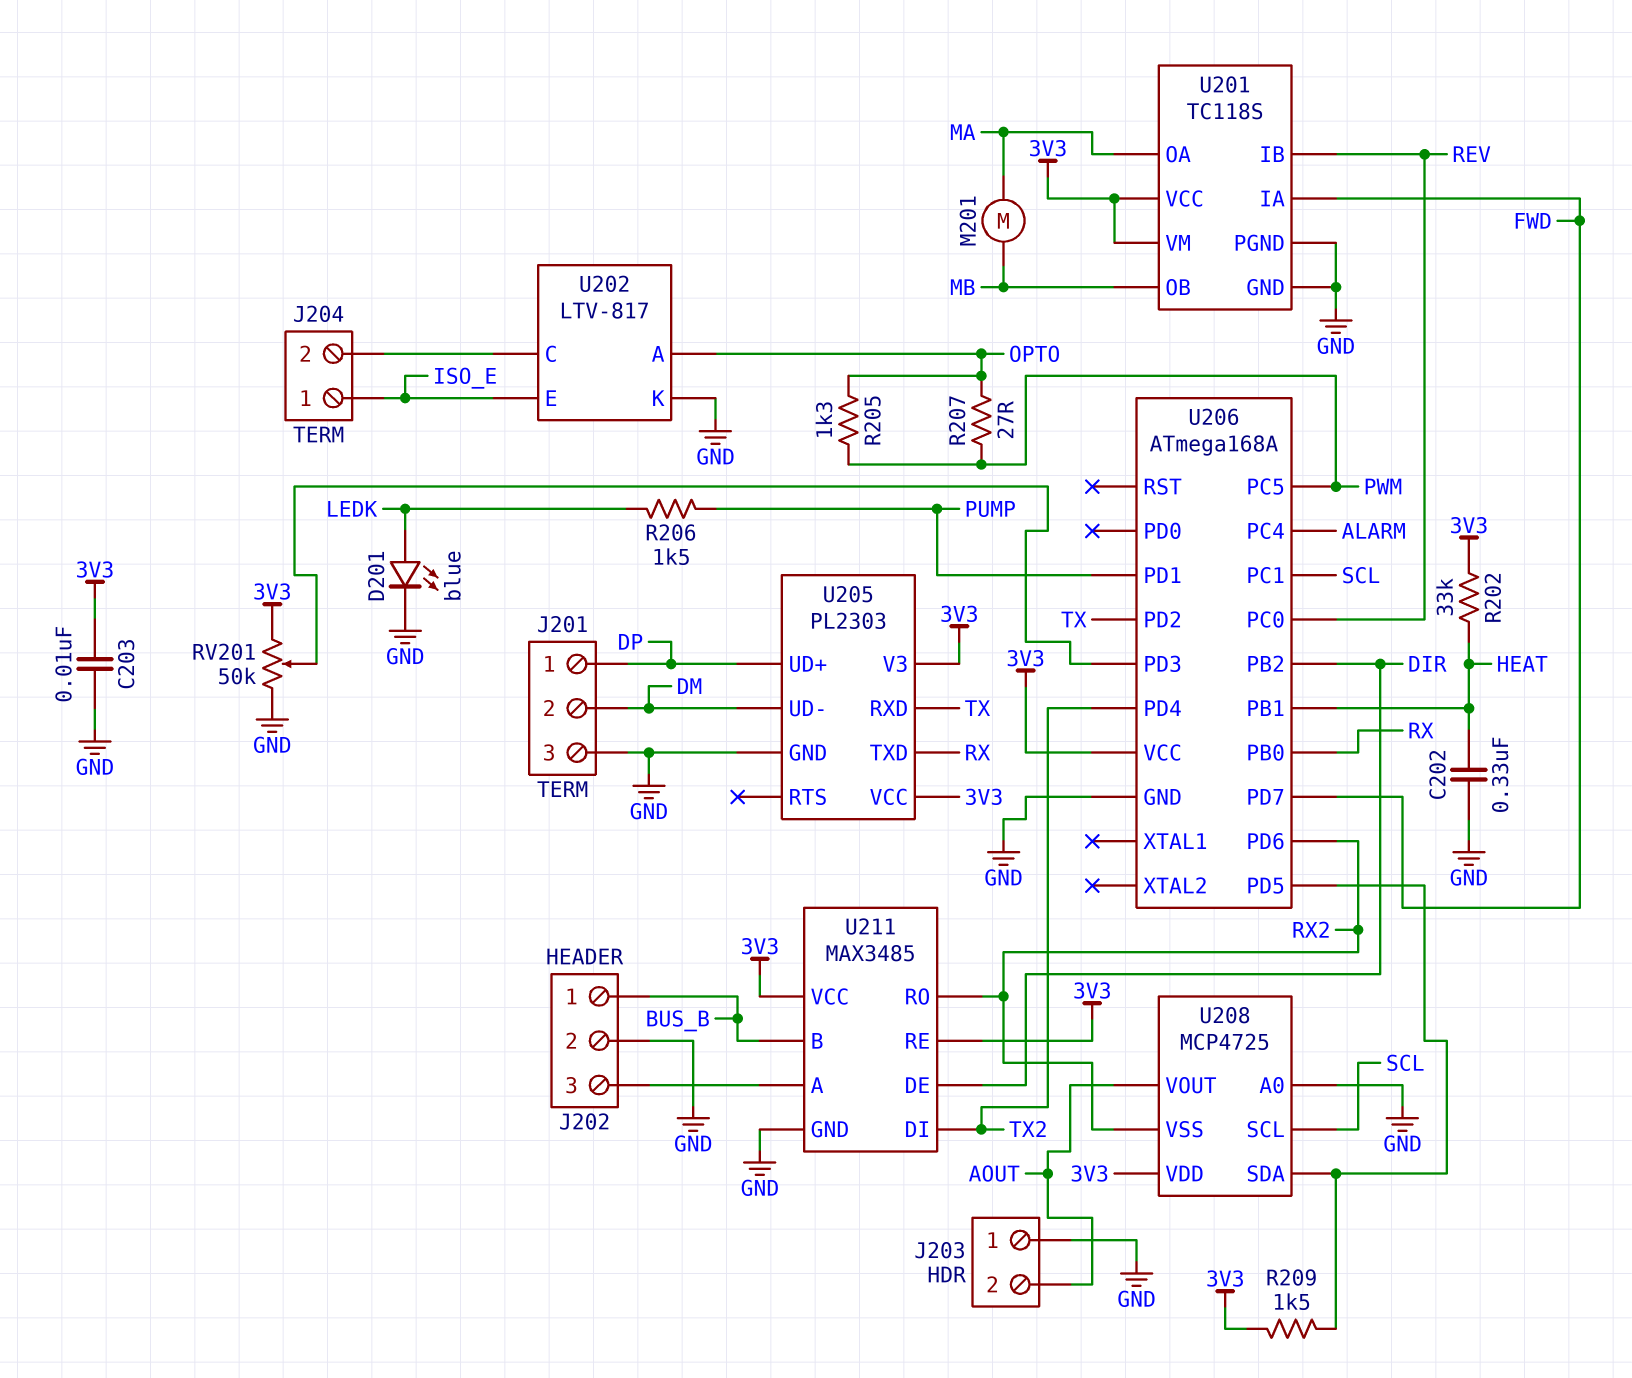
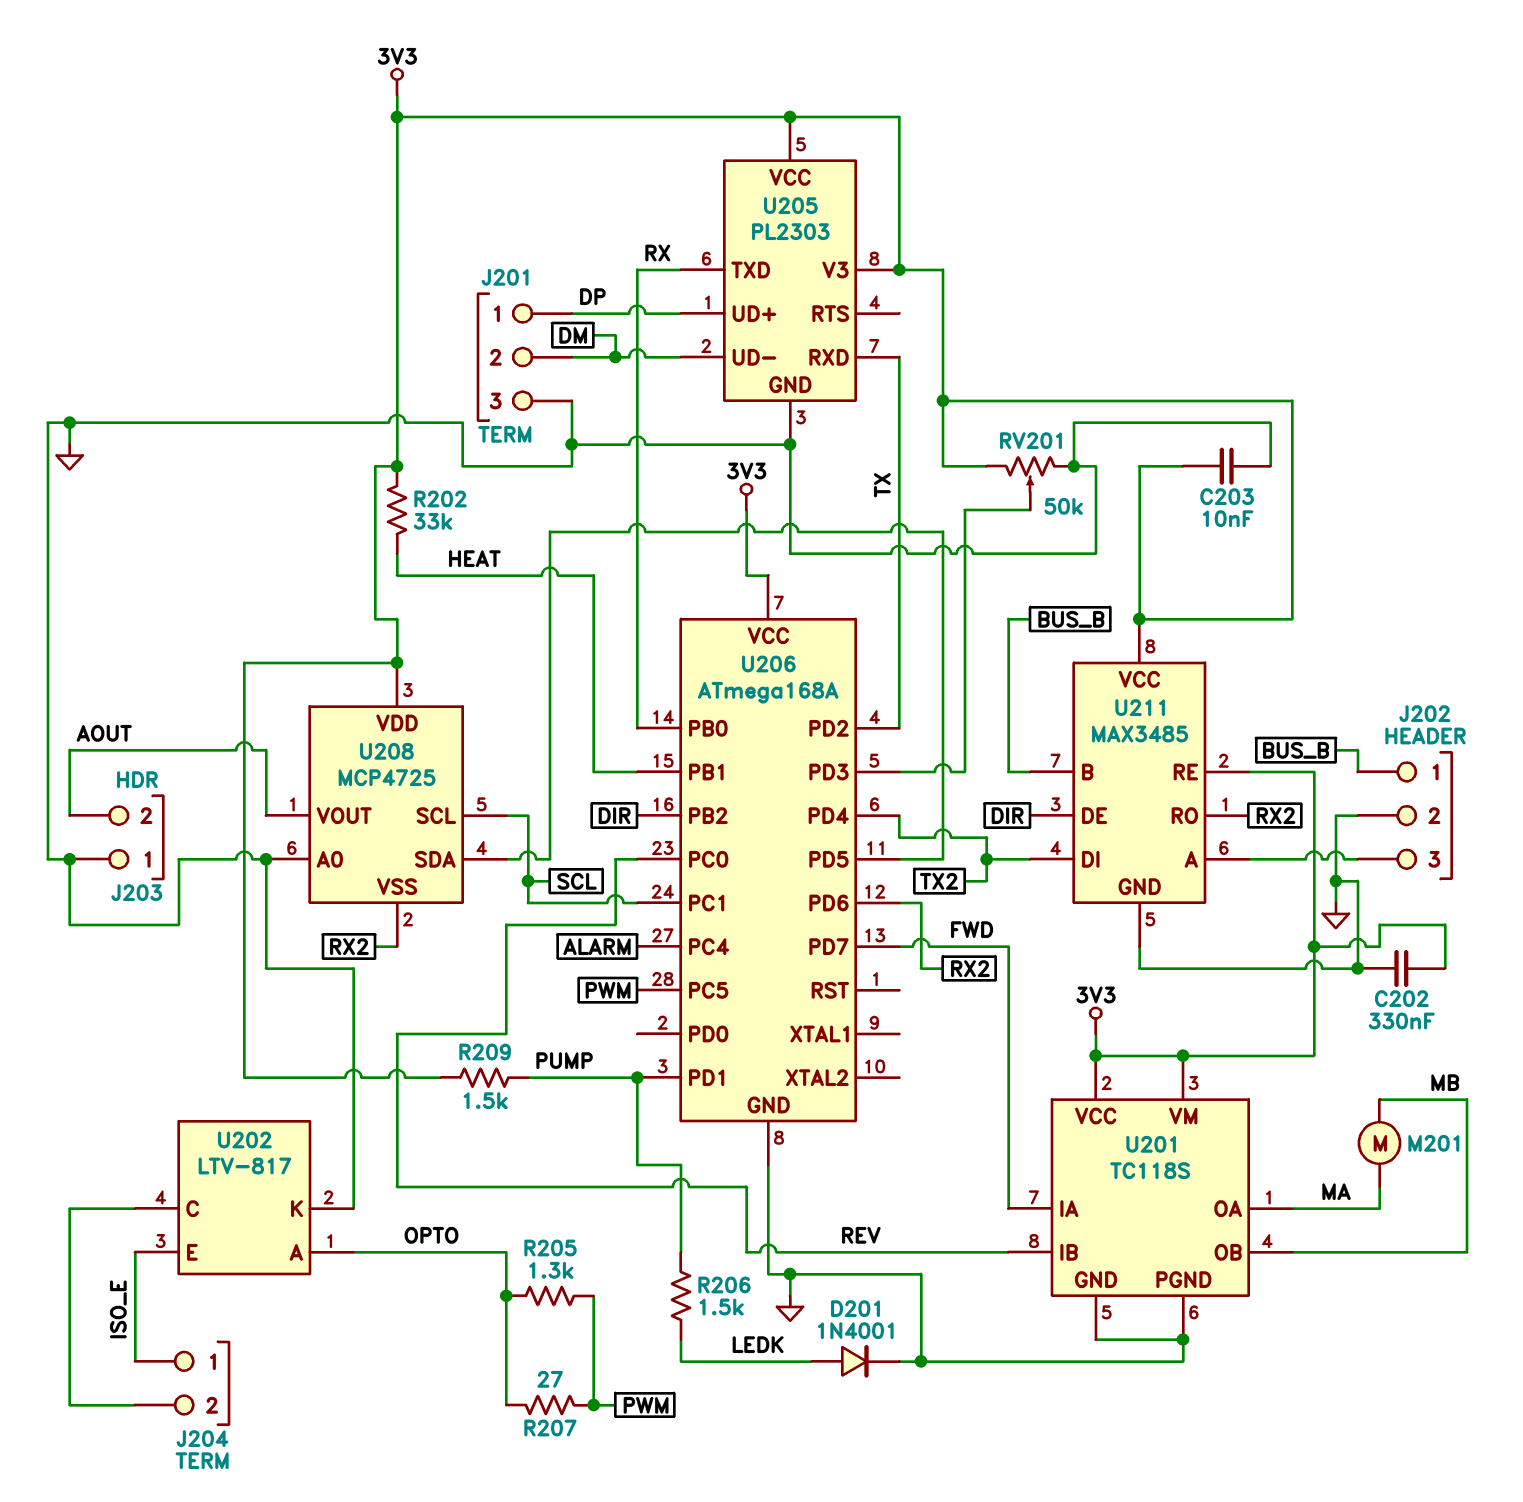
C202: 330nF (GND, HEAT) -> 330nF (3V3, GND)
D201: LED blue (A LEDK, K GND) -> diode 1N4001 (A LEDK, K GND)
R209: 1.5k (3V3, U206/PD5) -> 1.5k (3V3, PUMP)

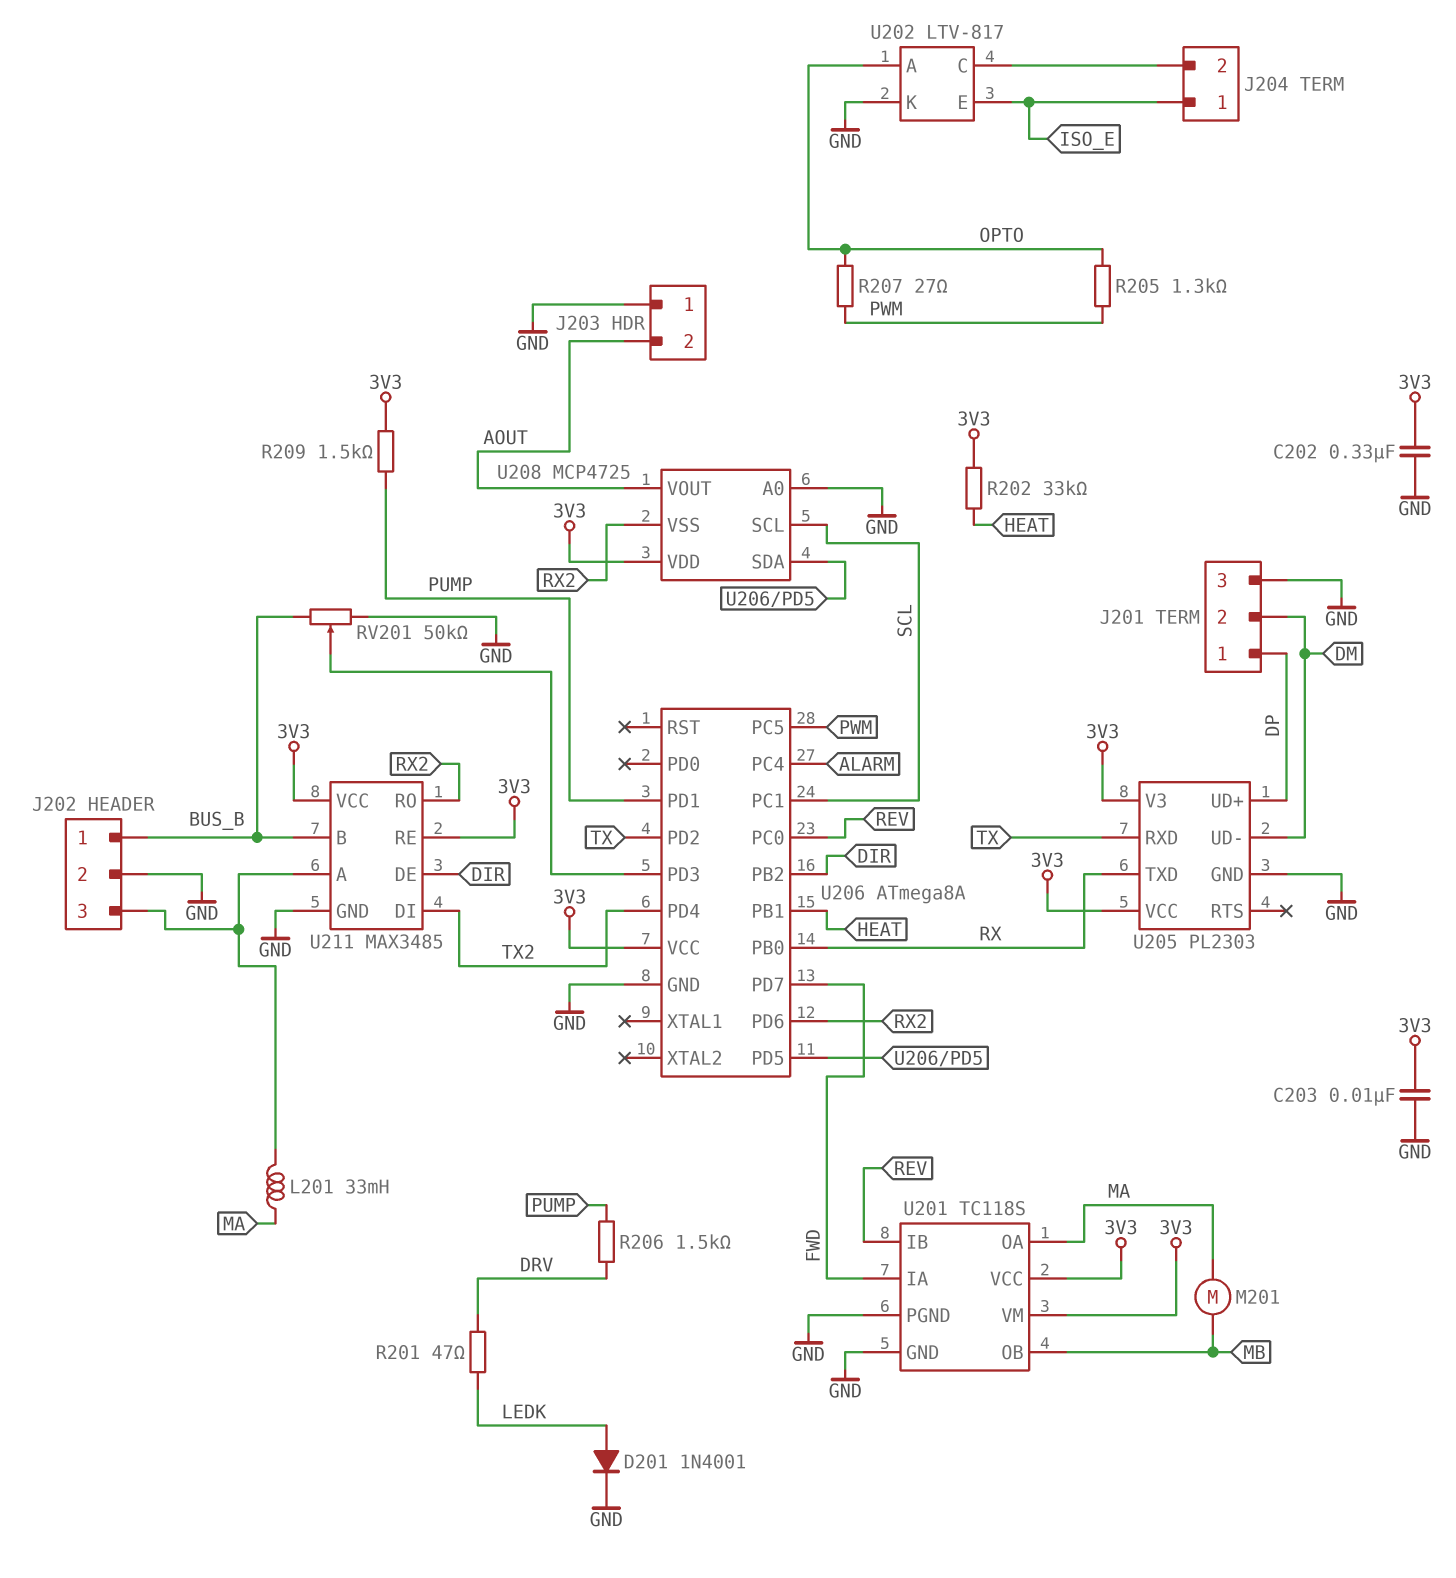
L201: none -> 33mH (J202/3, MA)
R201: none -> 47 (DRV, LEDK)
R206: 1.5k (LEDK, PUMP) -> 1.5k (DRV, PUMP)
RV201: 50k (3V3, GND, wiper U206/PD3) -> 50k (BUS_B, GND, wiper U206/PD3)
U206: ATmega168A -> ATmega8A

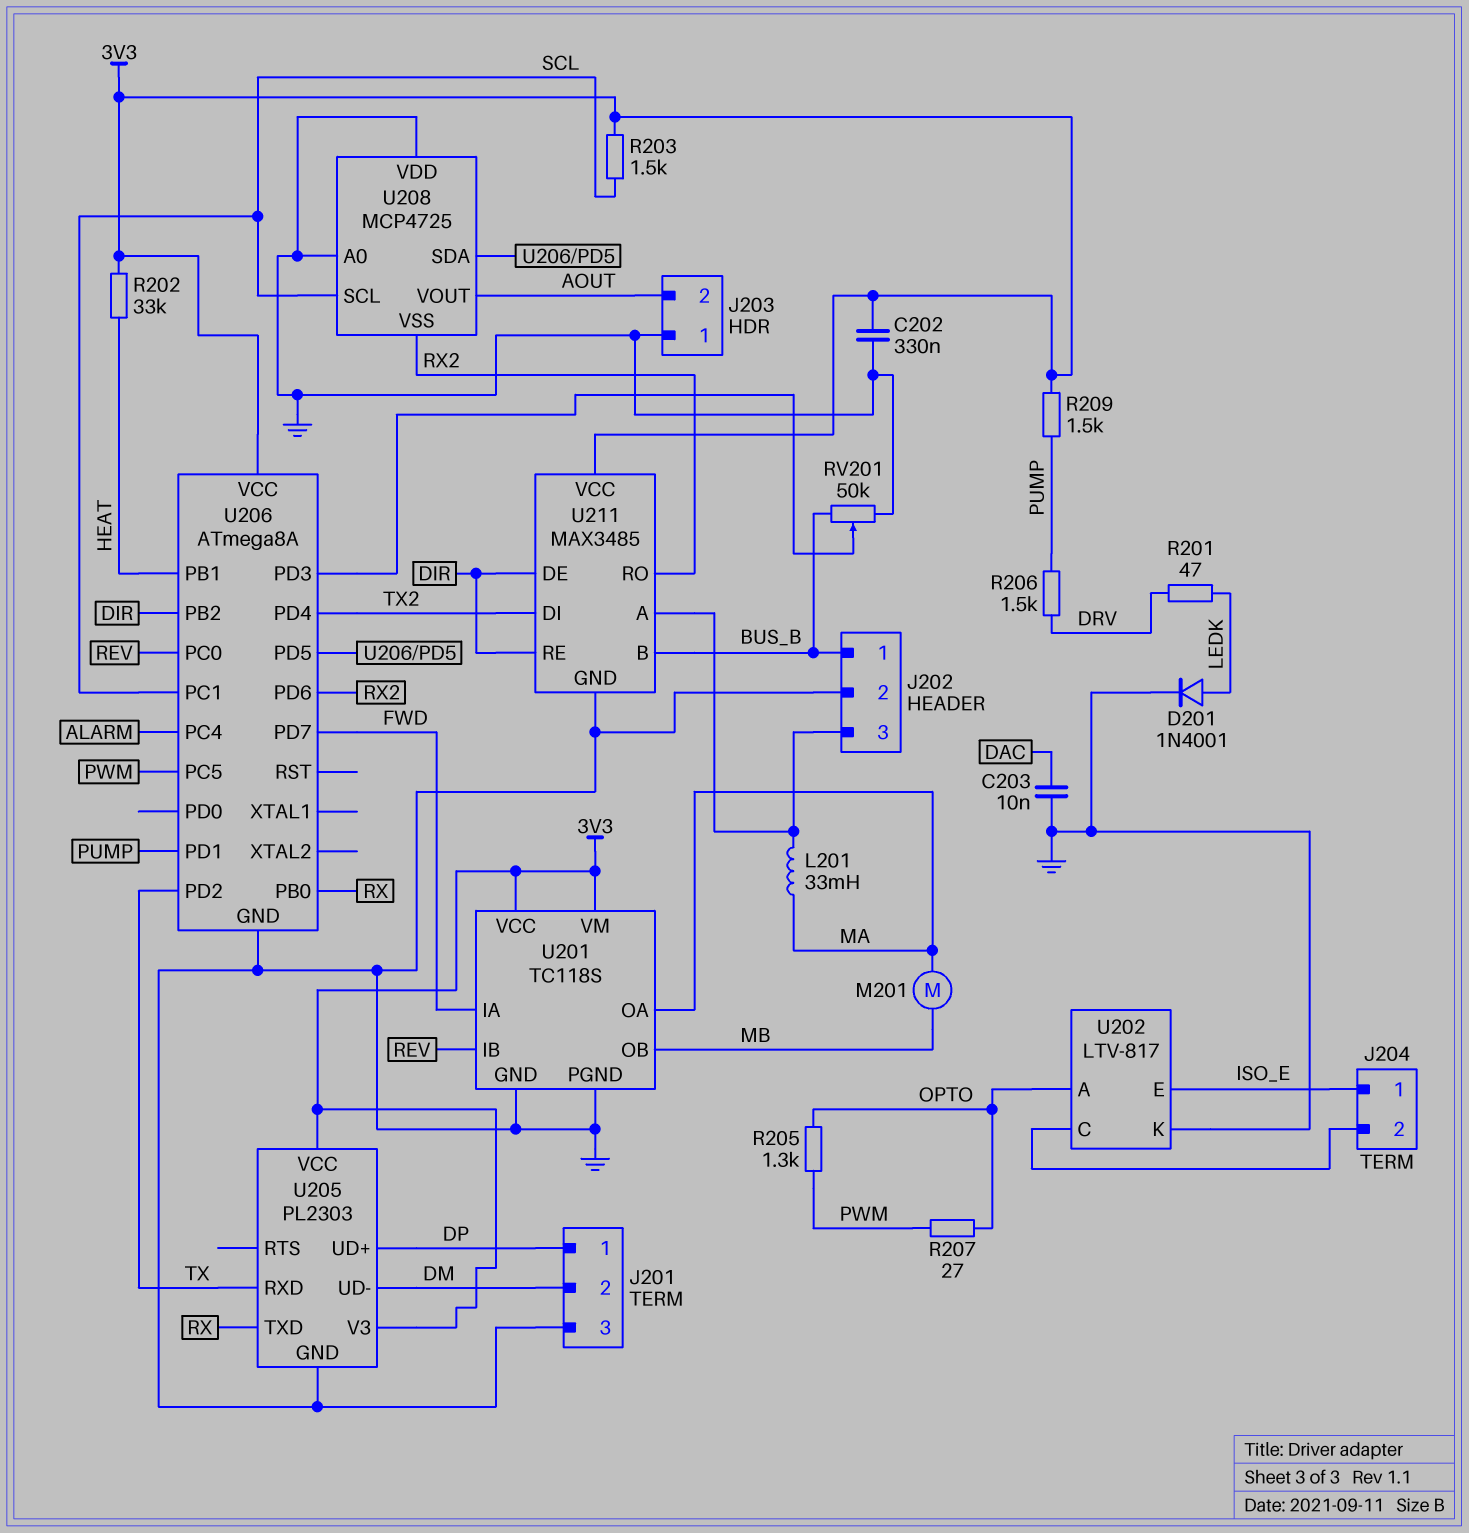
C203: 10nF (3V3, GND) -> 10nF (DAC, GND)
R203: none -> 1.5k (3V3, SCL)
U208 pin VDD: 3V3 -> GND
U211 pin RE: 3V3 -> DIR

